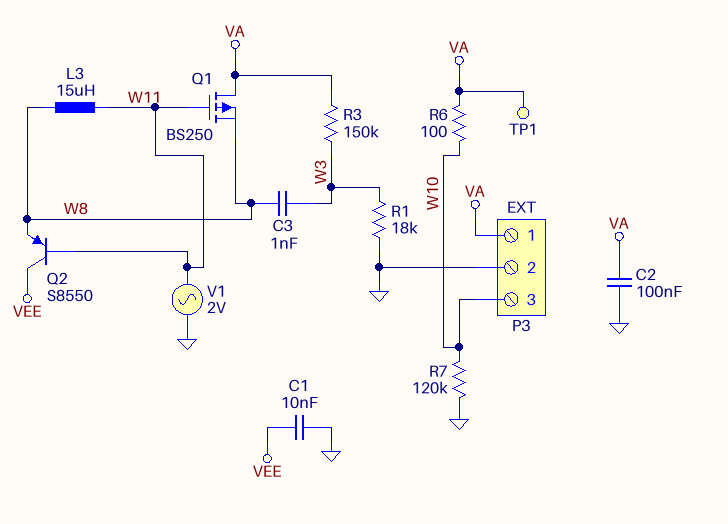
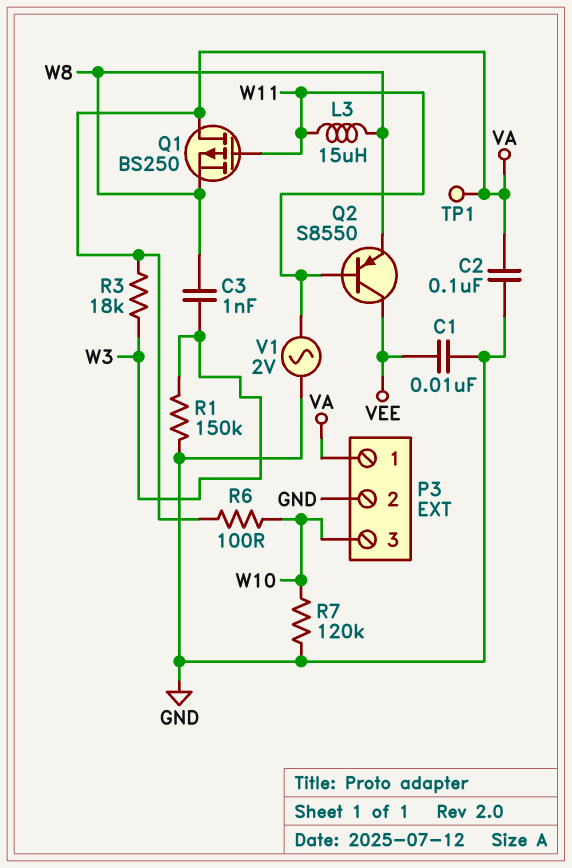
R1: 18k (GND, W3) -> 150k (GND, W3)
R3: 150k (VA, W3) -> 18k (VA, W3)

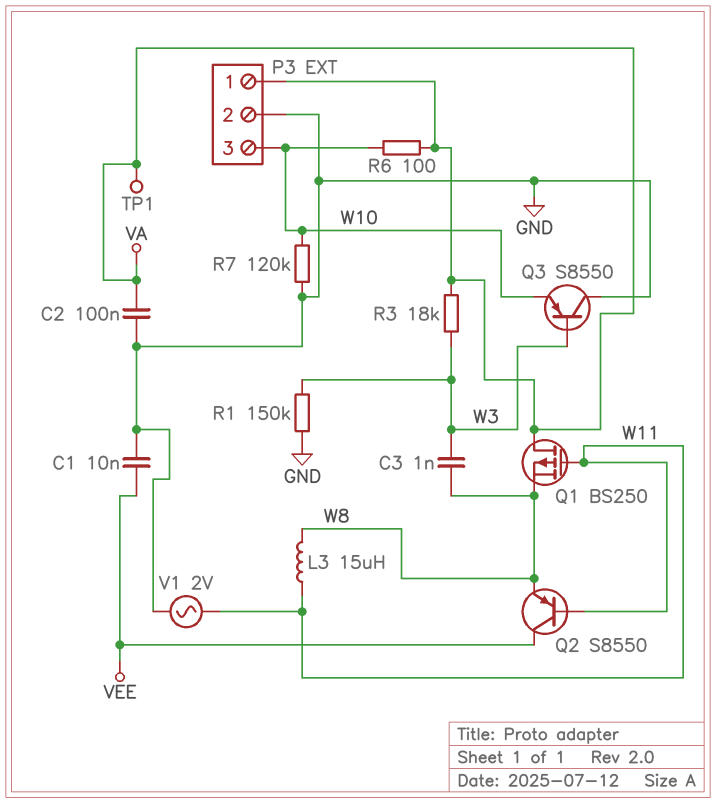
Q3: none -> PNP S8550 (B W3, C GND, E W10)

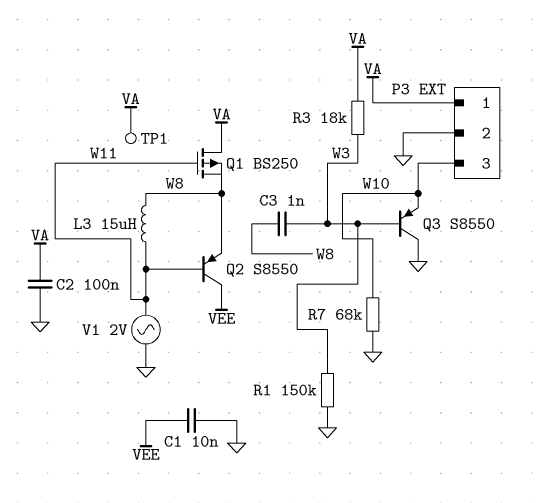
R6: 100 (VA, W10) -> none
R7: 120k (GND, W10) -> 68k (GND, W10)

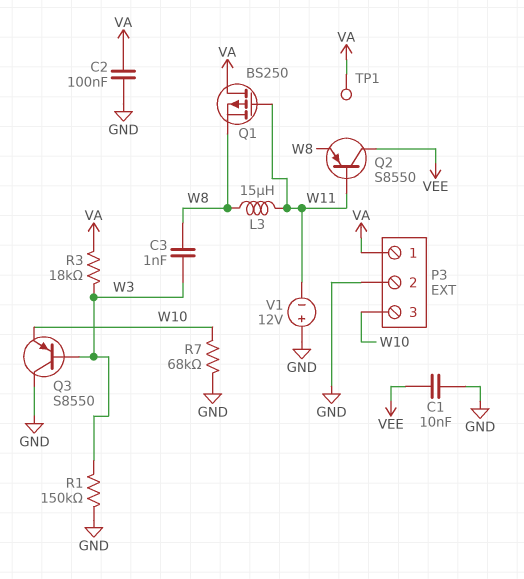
V1: AC 2V (GND, W11) -> 12V (plus GND, minus W11)

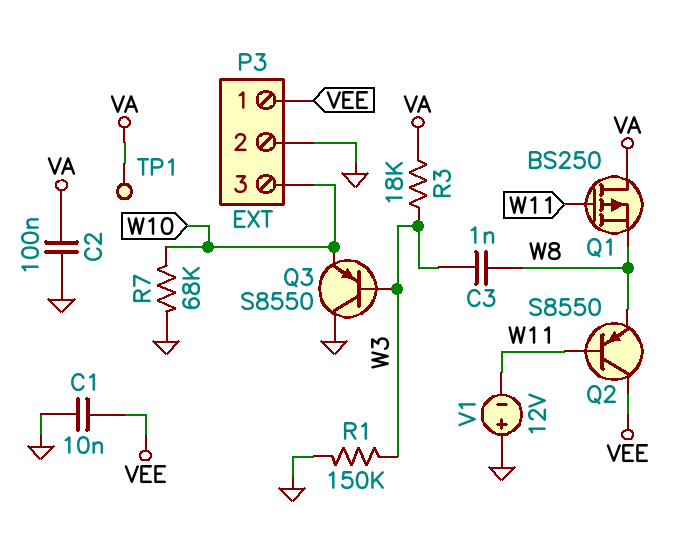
L3: 15uH (W8, W11) -> none
P3 pin 1: VA -> VEE

